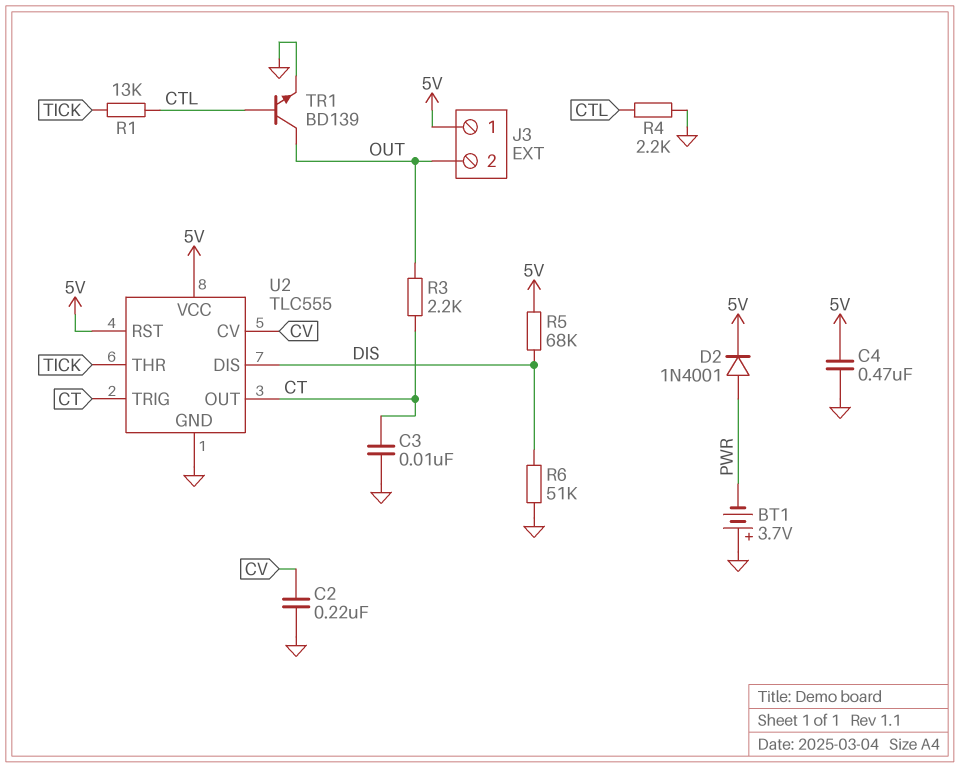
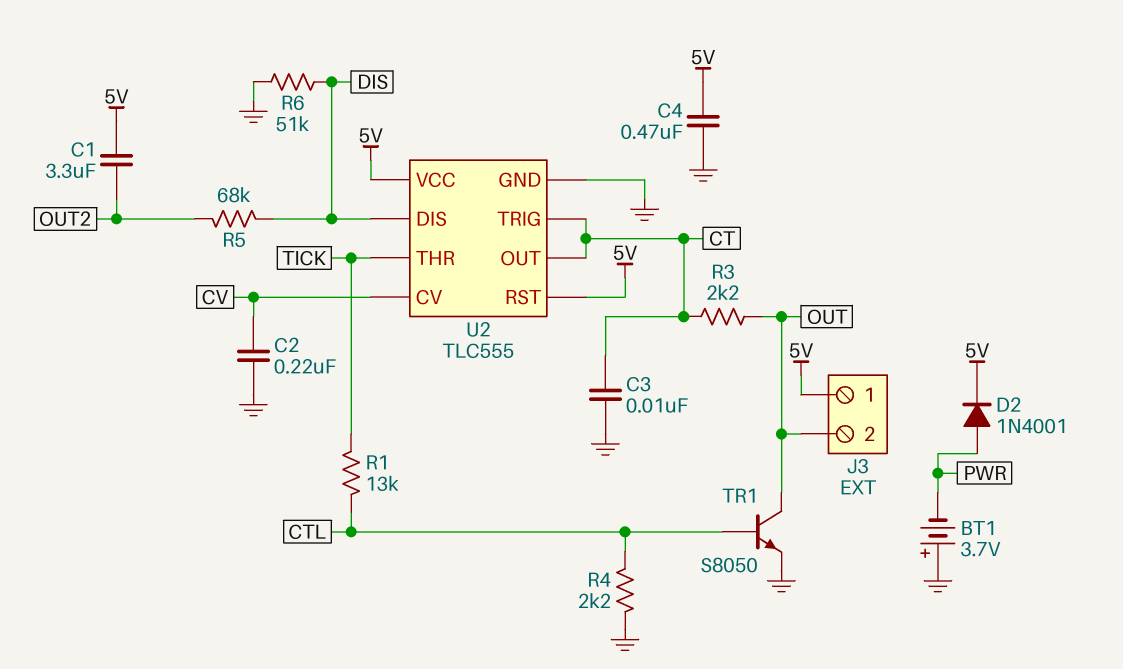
C1: none -> 3.3uF (5V, OUT2)
R5: 68k (5V, DIS) -> 68k (DIS, OUT2)
TR1: NPN BD139 (B CTL, C OUT, E GND) -> NPN S8050 (B CTL, C OUT, E GND)

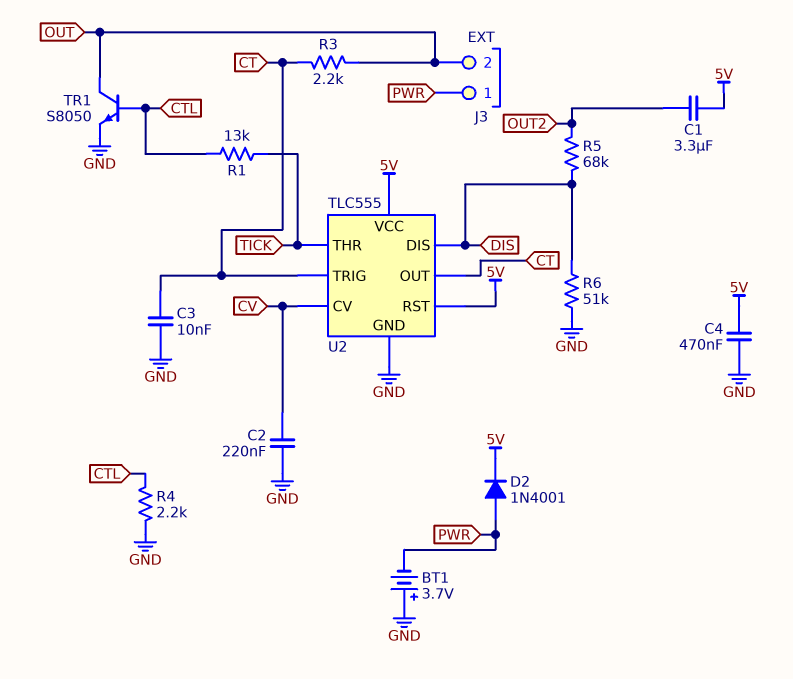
J3 pin 1: 5V -> PWR

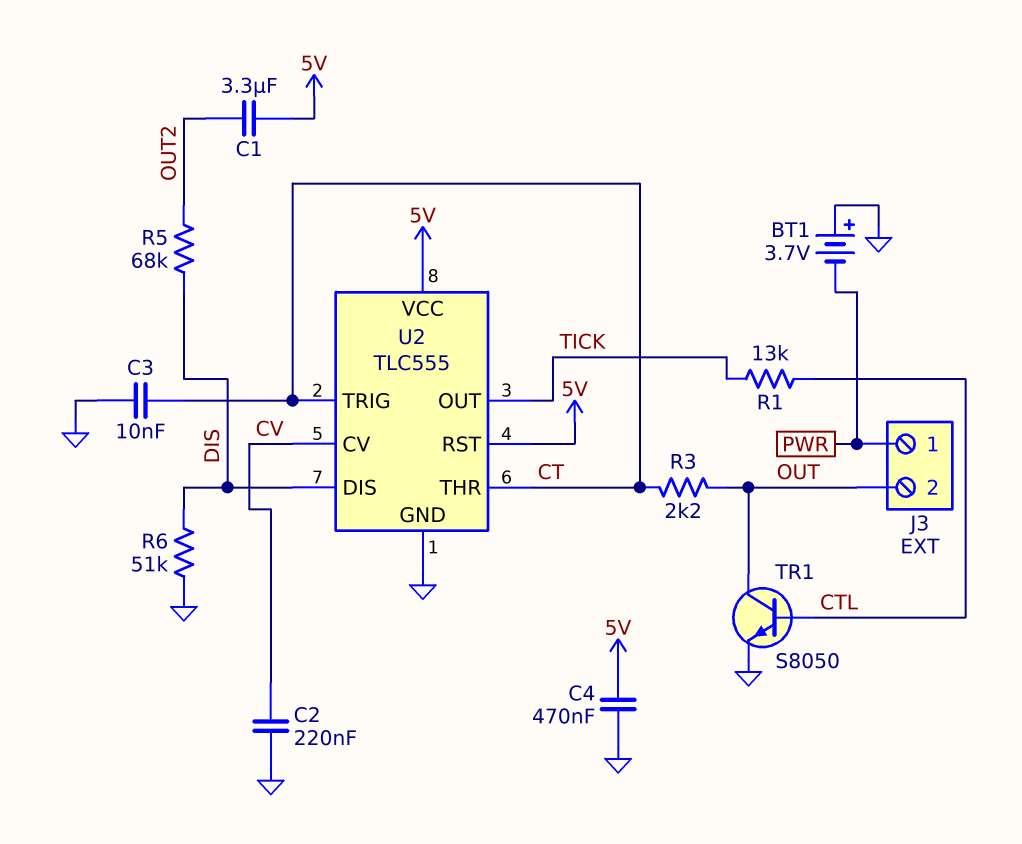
D2: diode 1N4001 (A PWR, K 5V) -> none
R4: 2.2k (CTL, GND) -> none
U2 pin OUT: CT -> TICK
U2 pin THR: TICK -> CT

